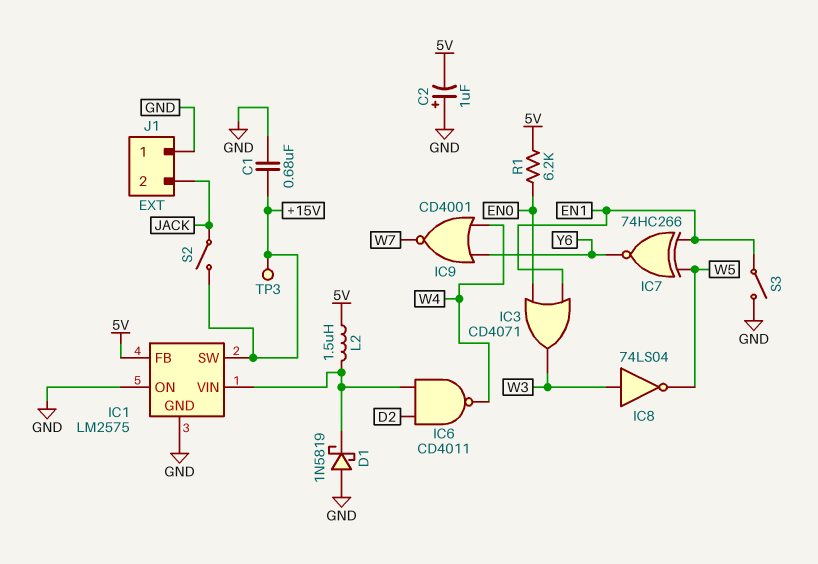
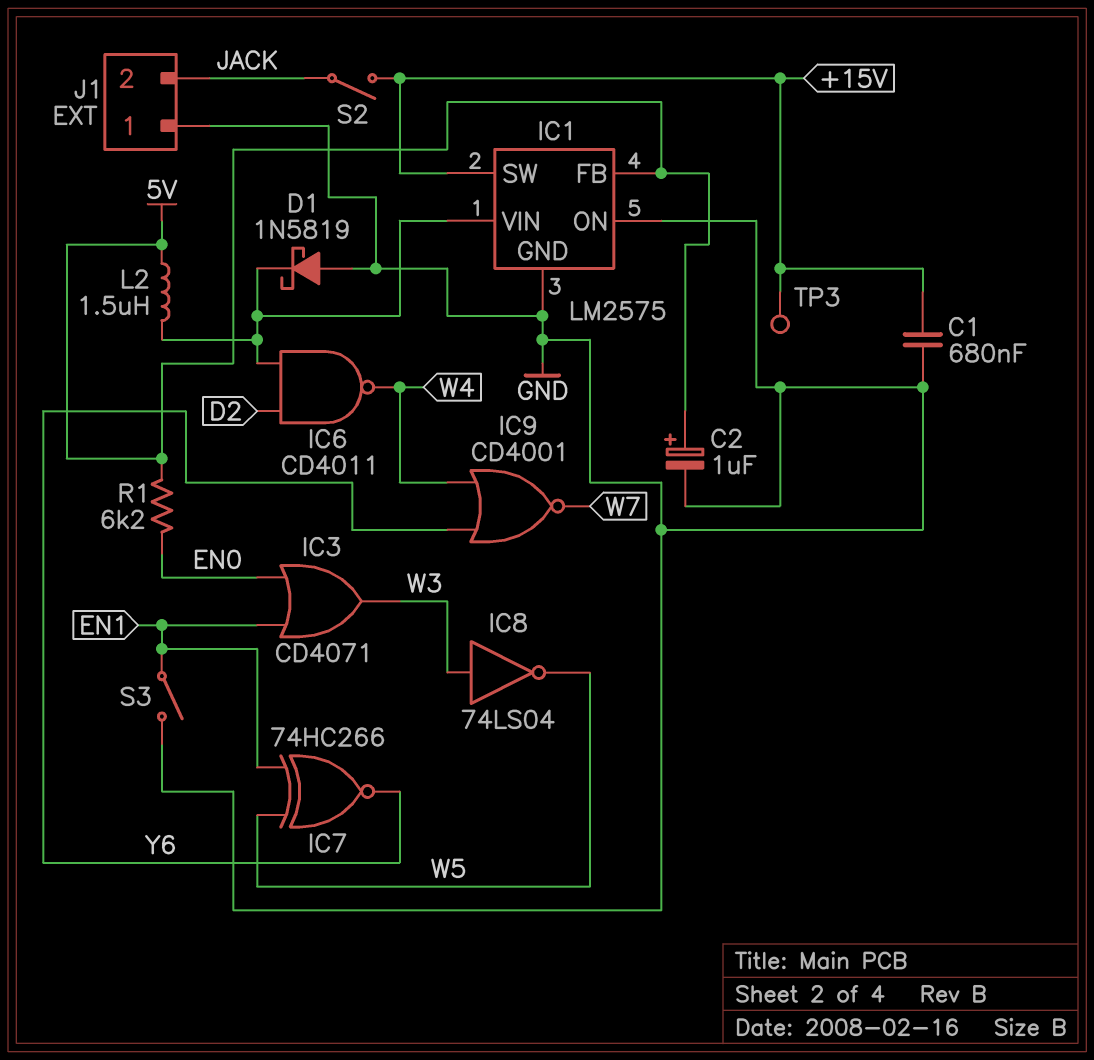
C2: 1uF (plus GND, minus 5V) -> 1uF (plus 5V, minus GND)

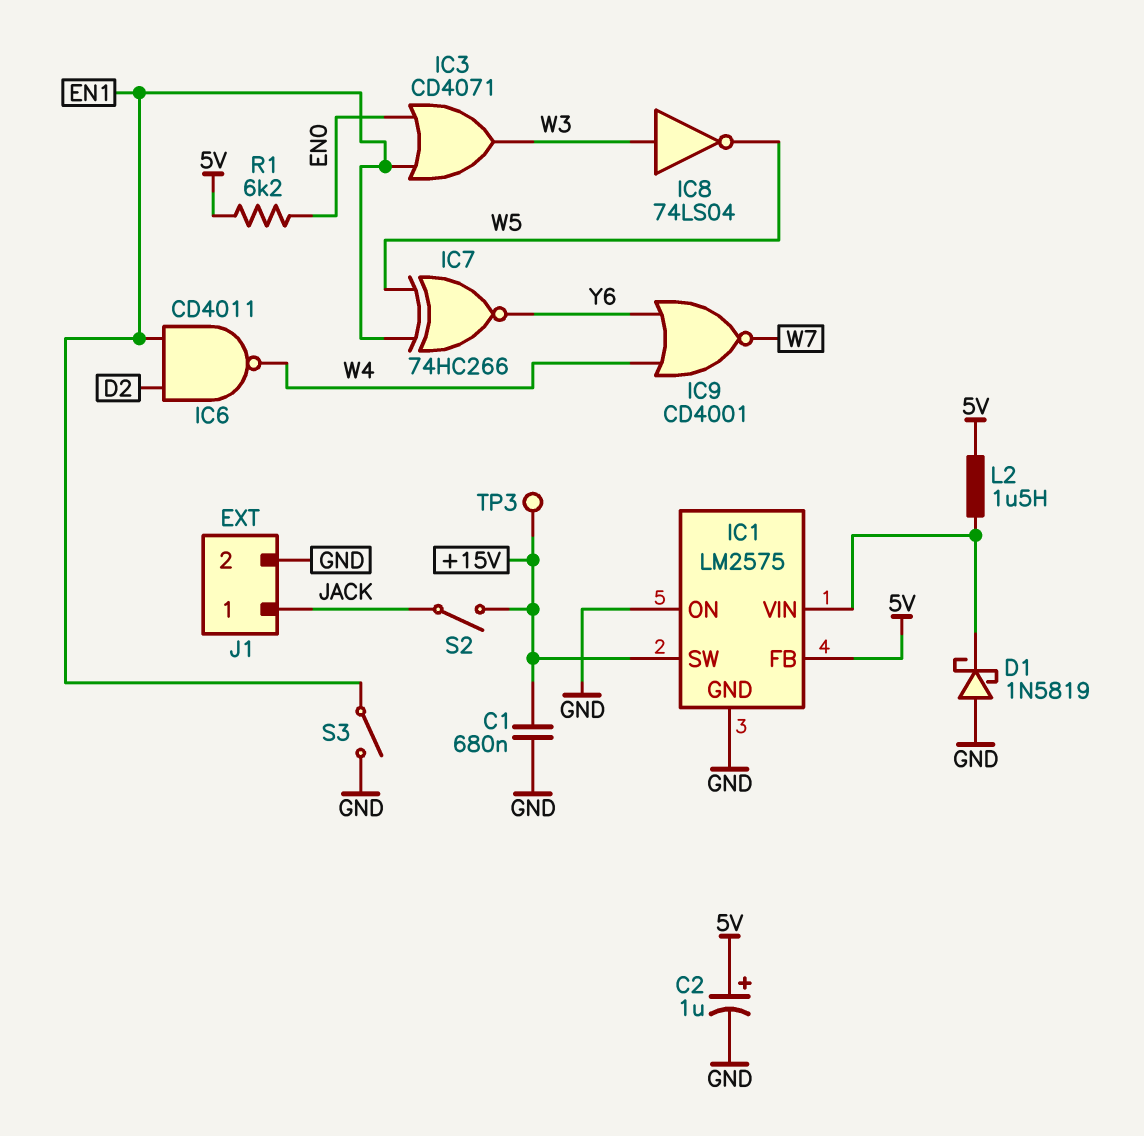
IC6: NAND CD4011 (in D2, in IC1/VIN, out W4) -> NAND CD4011 (in D2, in EN1, out W4)
J1 pin 1: GND -> JACK
J1 pin 2: JACK -> GND

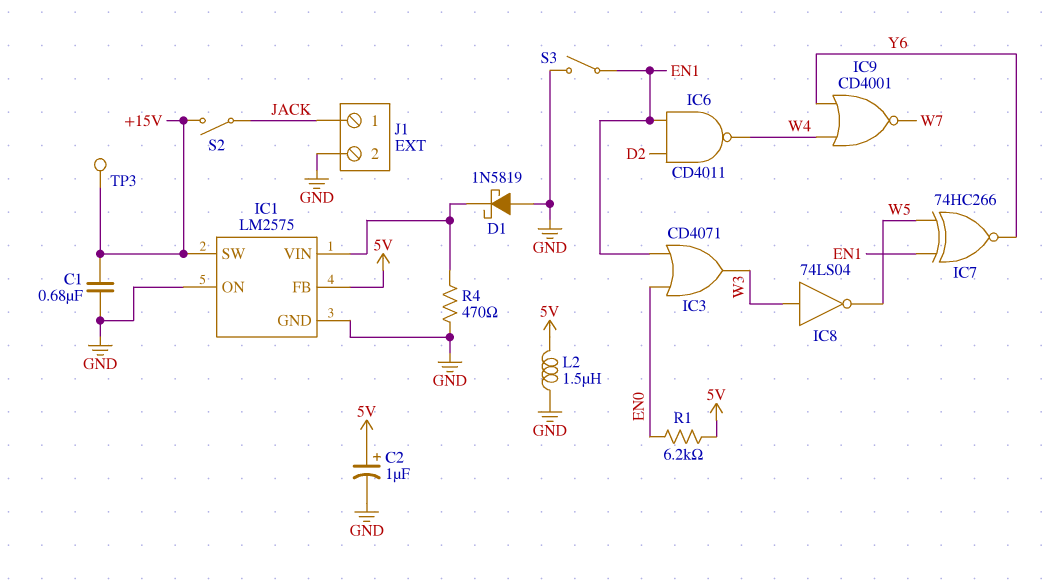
L2: 1.5uH (5V, IC1/VIN) -> 1.5uH (5V, GND)
R4: none -> 470 (GND, IC1/VIN)

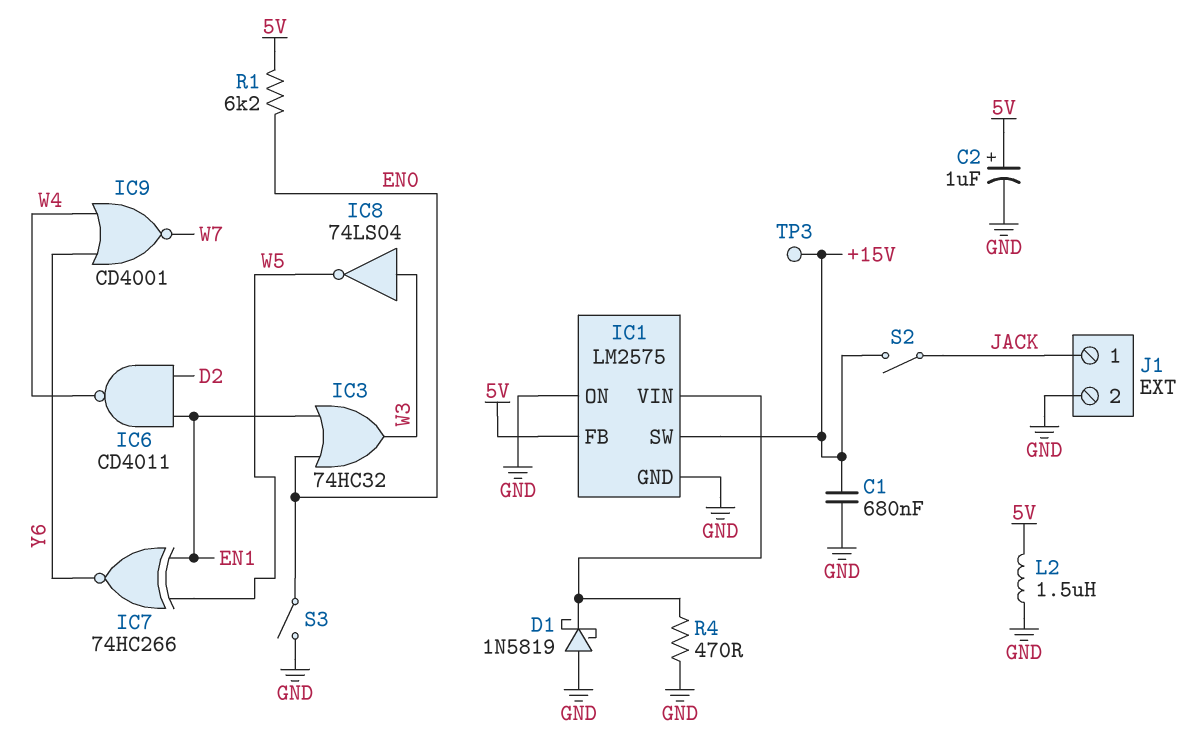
IC3: OR CD4071 (in EN0, in EN1, out W3) -> OR 74HC32 (in EN0, in EN1, out W3)
S3: switch (EN1, GND) -> switch (EN0, GND)

